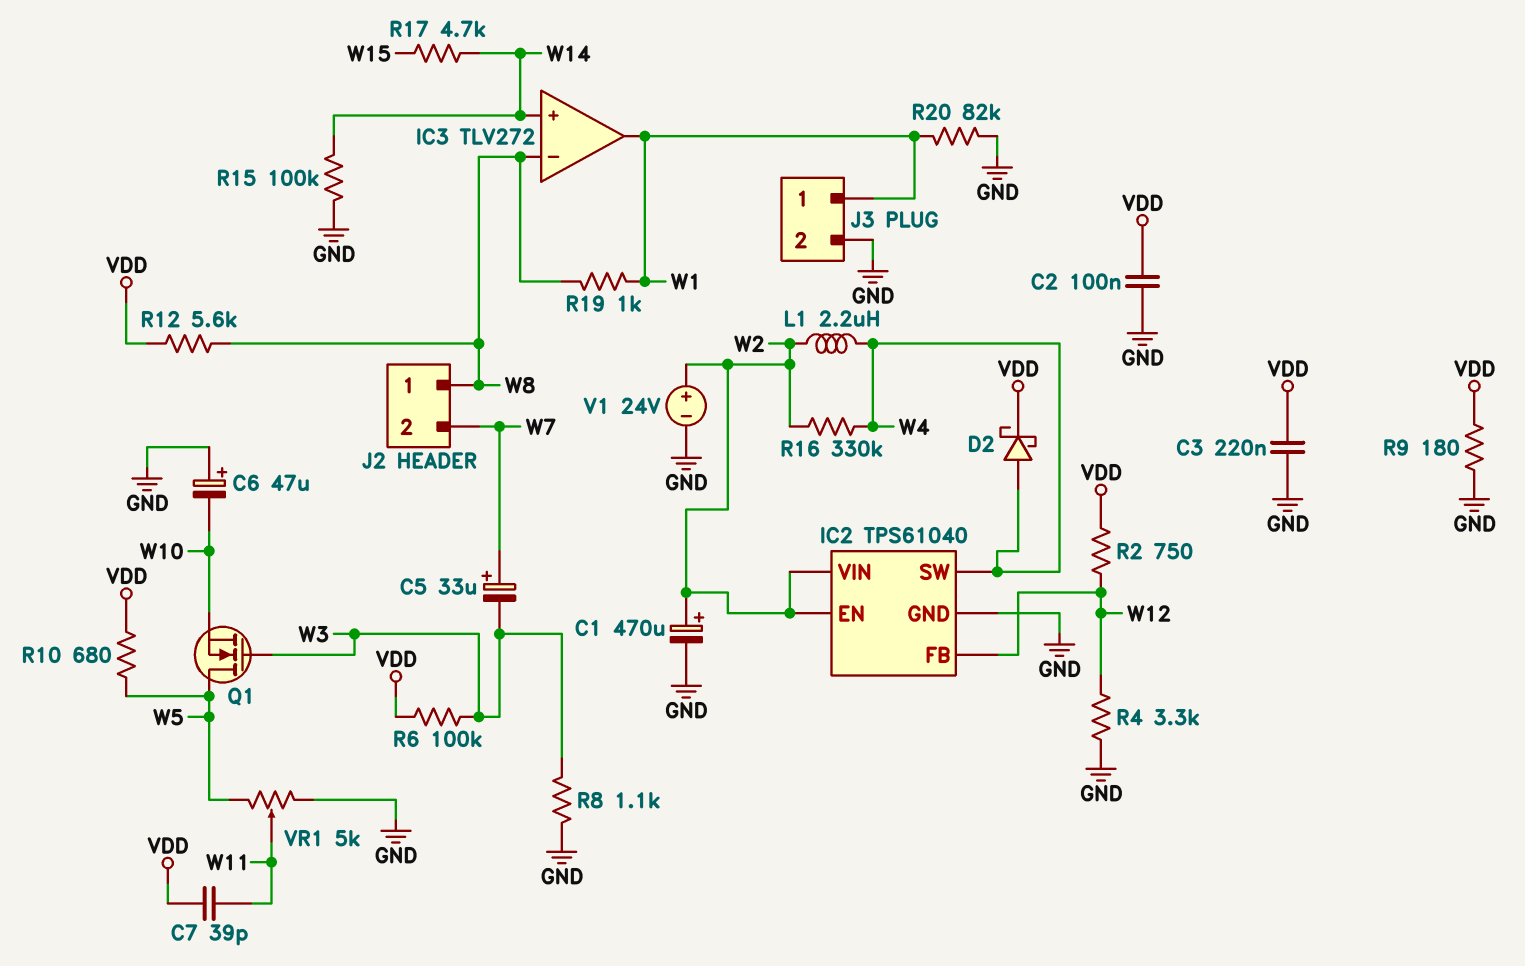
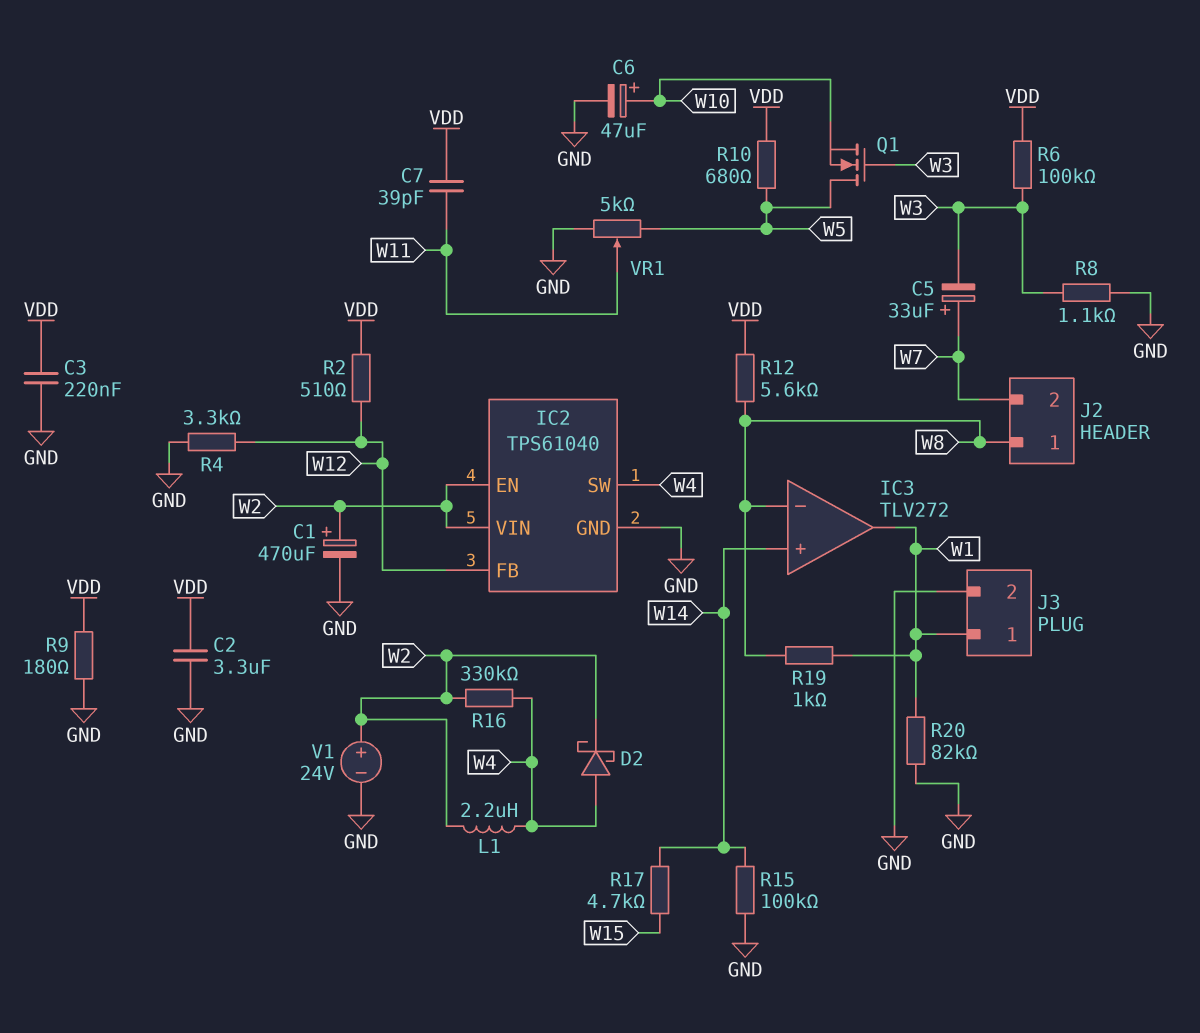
C2: 100nF (GND, VDD) -> 3.3uF (GND, VDD)
C6: 47uF (plus GND, minus W10) -> 47uF (plus W10, minus GND)
D2: schottky (A W4, K VDD) -> schottky (A W4, K W2)
R2: 750 (VDD, W12) -> 510 (VDD, W12)

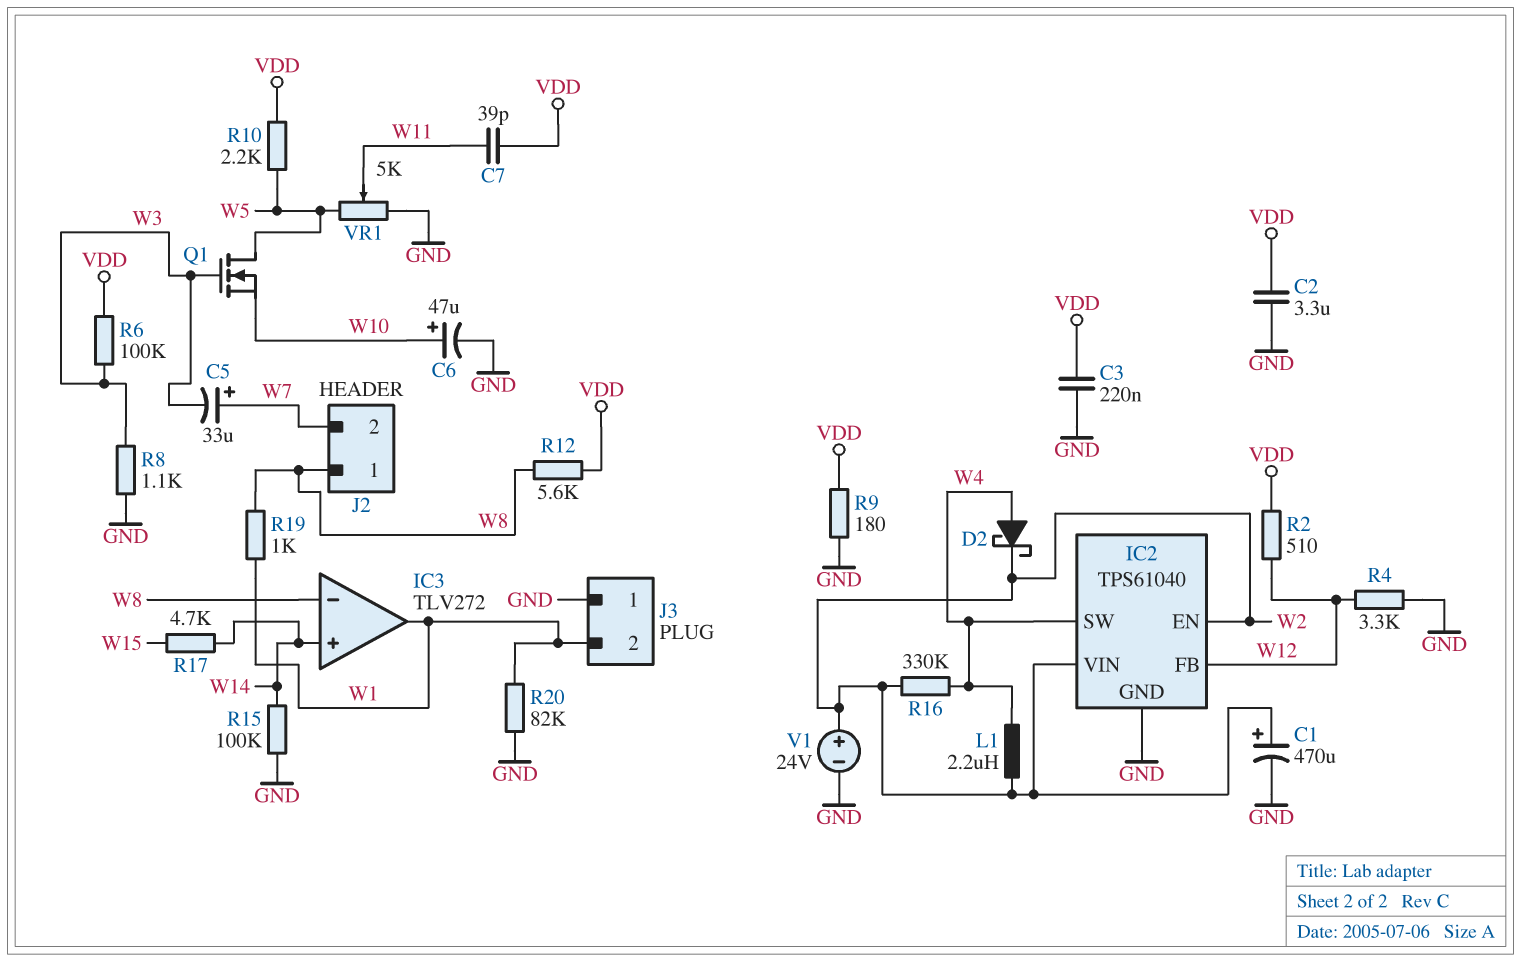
J3 pin 1: W1 -> GND
J3 pin 2: GND -> W1
R10: 680 (VDD, W5) -> 2.2k (VDD, W5)

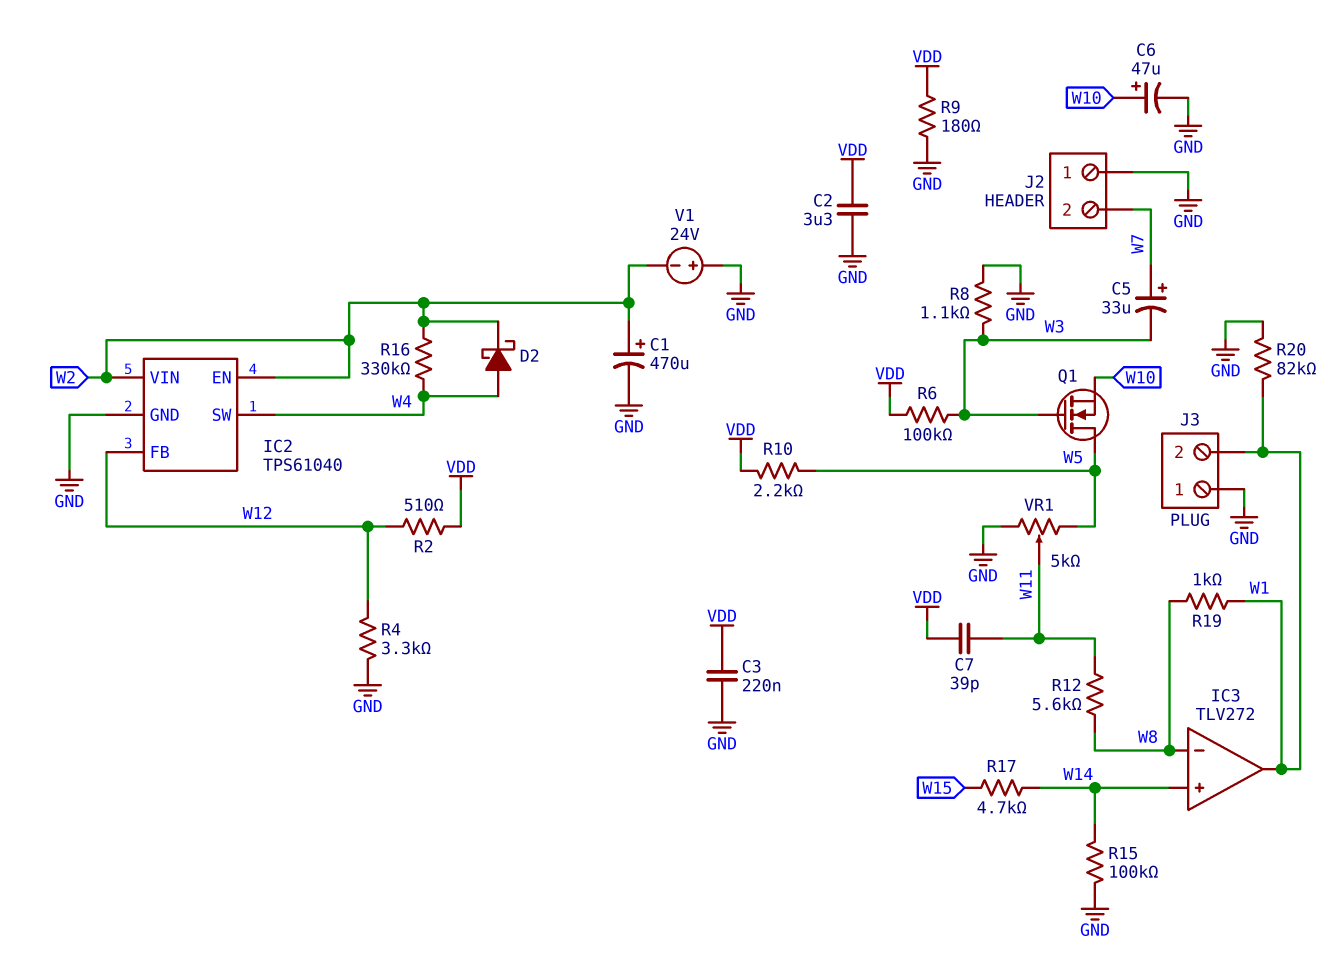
J2 pin 1: W8 -> GND
L1: 2.2uH (W2, W4) -> none
R12: 5.6k (VDD, W8) -> 5.6k (W8, W11)
V1: 24V (plus W2, minus GND) -> 24V (plus GND, minus W2)

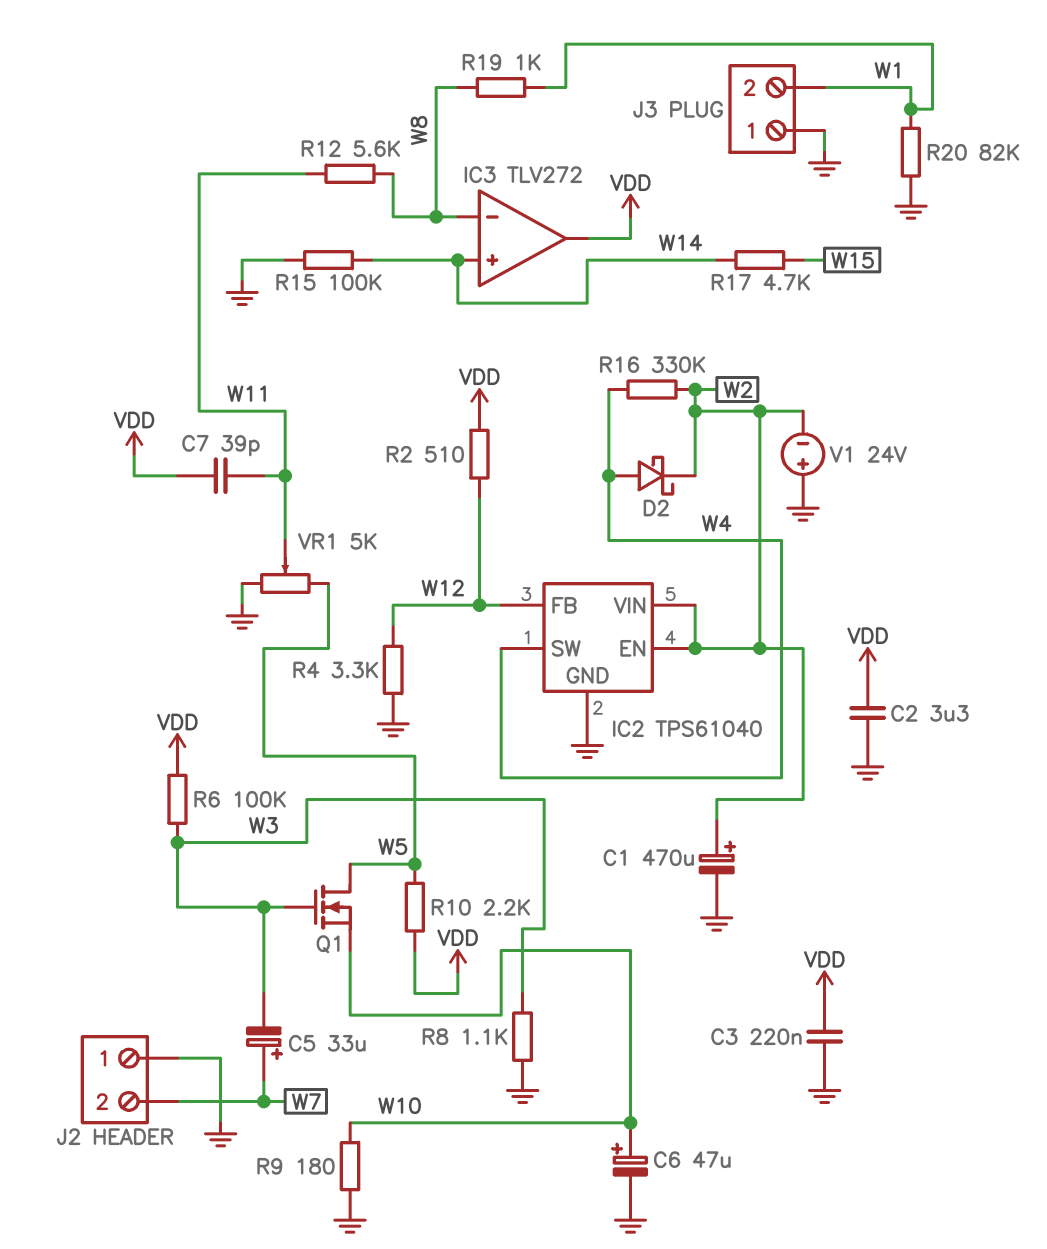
IC3 pin out: W1 -> VDD
R9: 180 (GND, VDD) -> 180 (GND, W10)

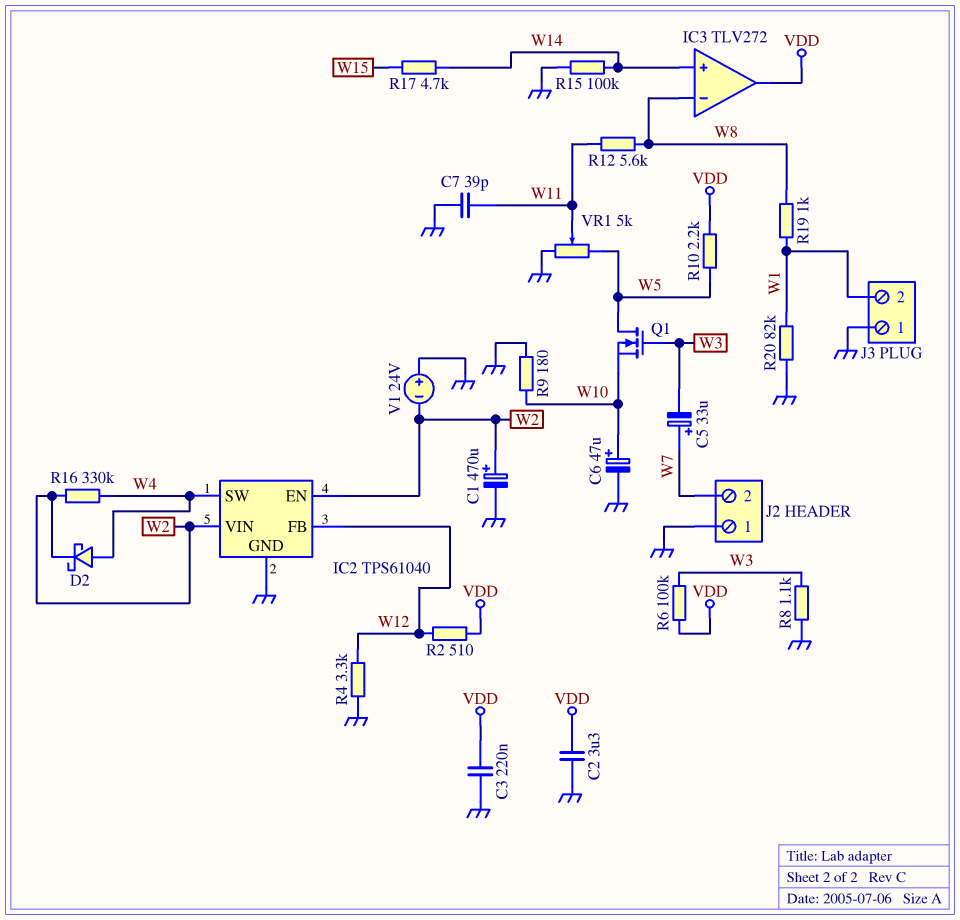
C7: 39pF (VDD, W11) -> 39pF (GND, W11)

